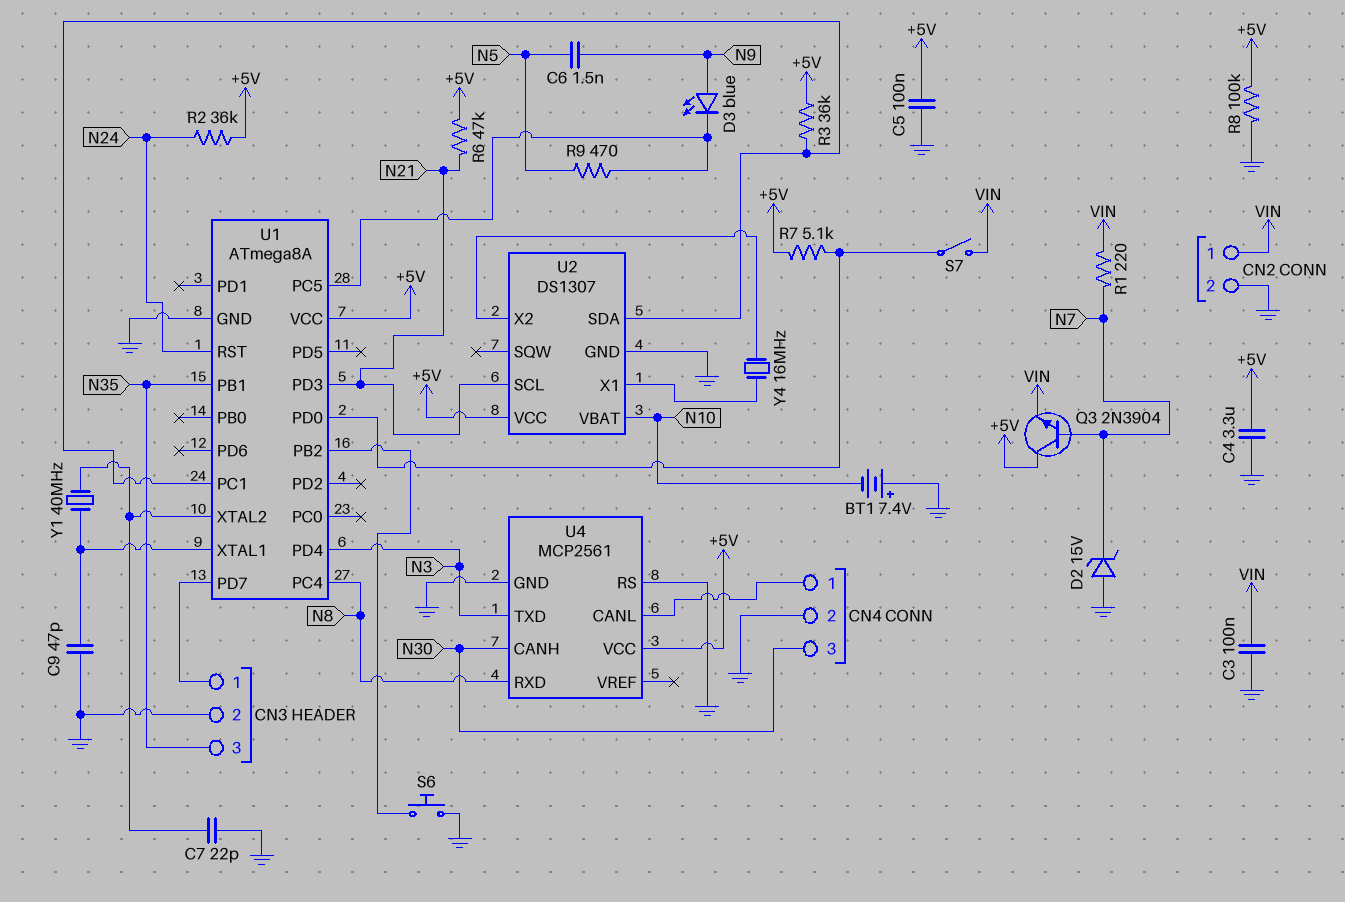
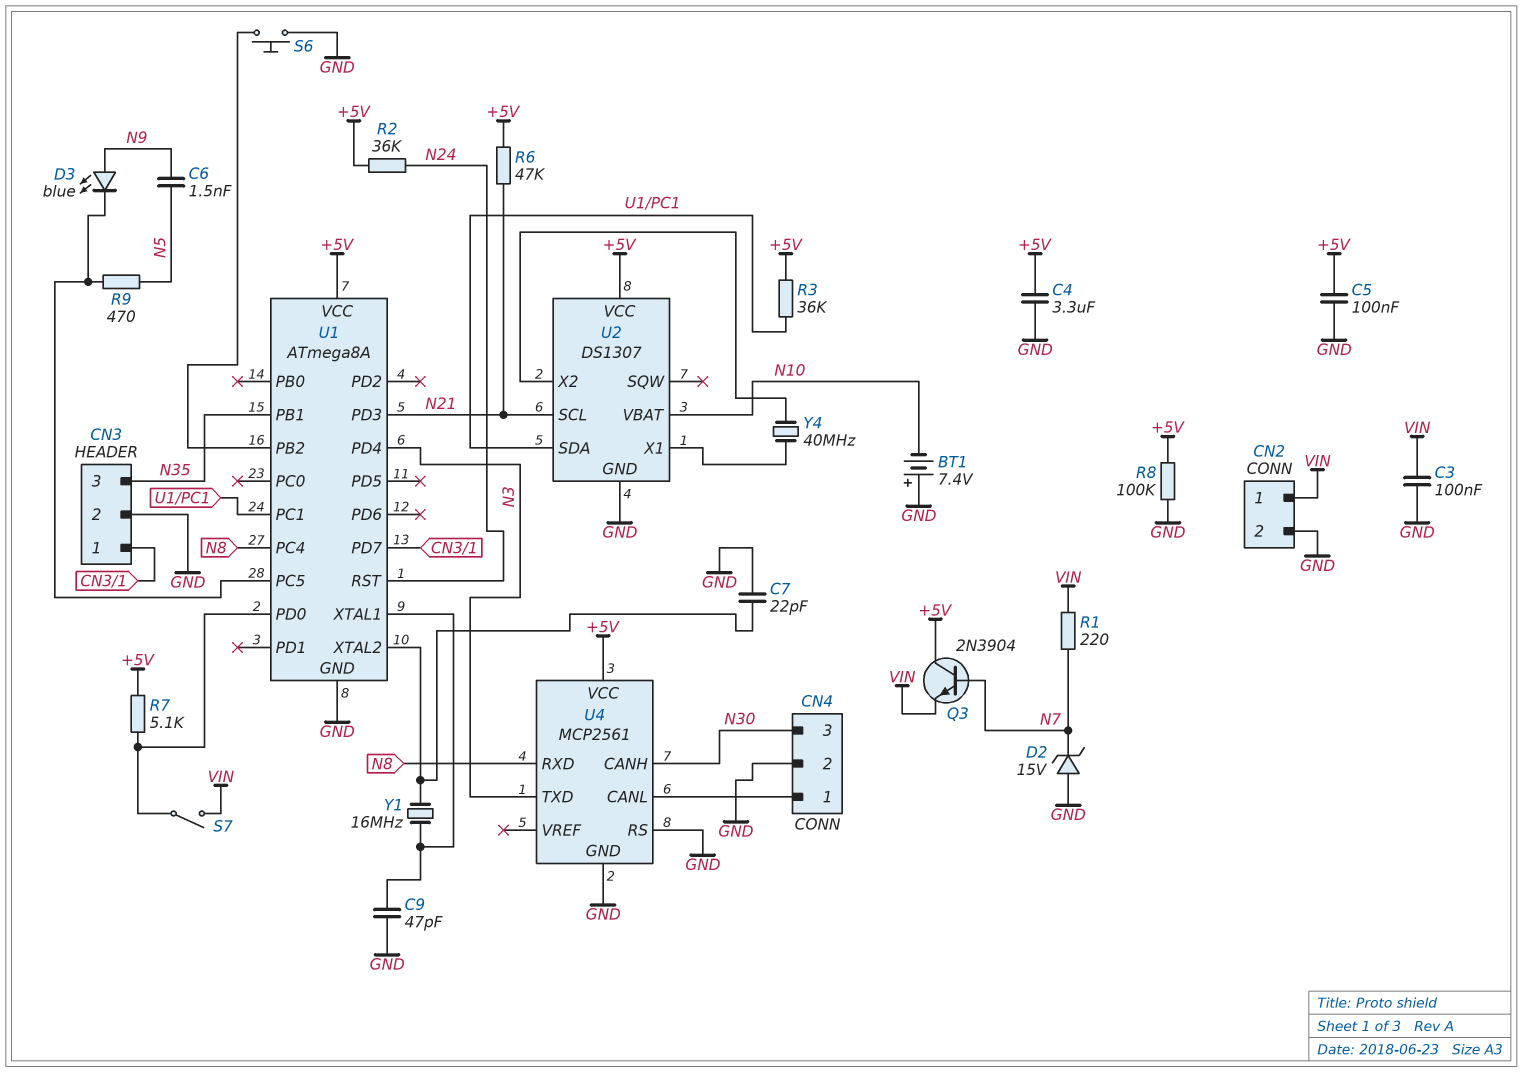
Y1: 40MHz (U1/XTAL1, U1/XTAL2) -> 16MHz (U1/XTAL1, U1/XTAL2)
Y4: 16MHz (U2/X1, U2/X2) -> 40MHz (U2/X1, U2/X2)

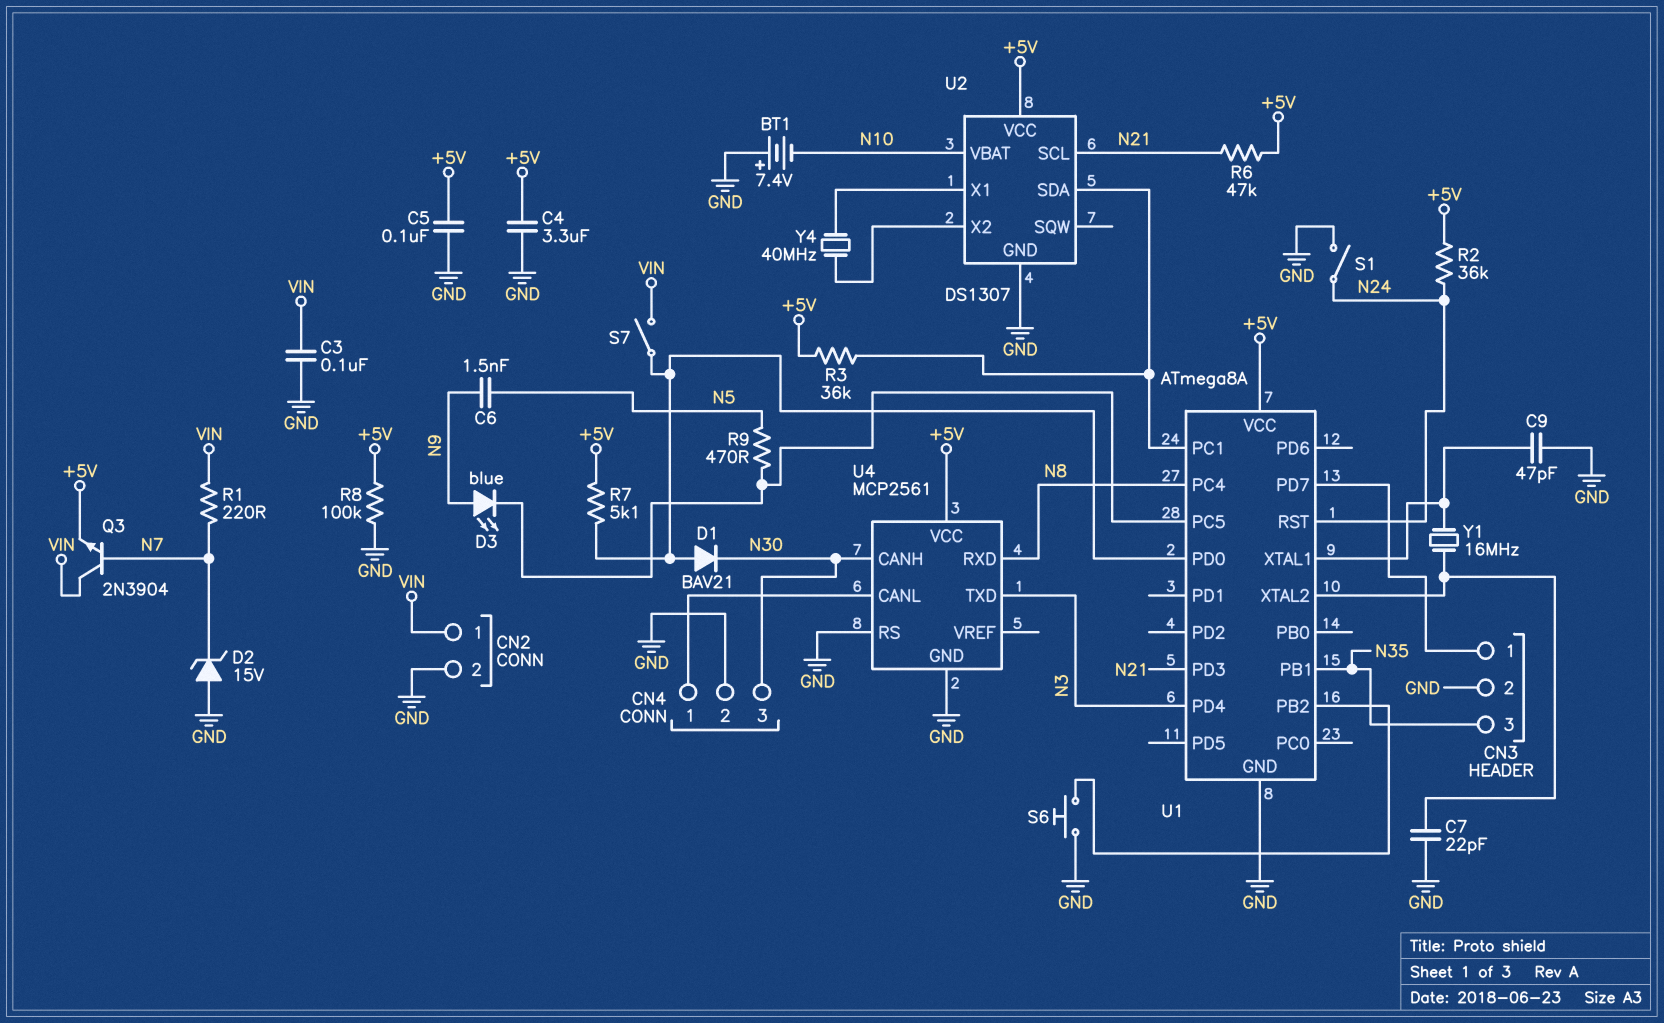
D1: none -> diode BAV21 (A U1/PD0, K N30)
Q3: NPN 2N3904 (B N7, C +5V, E VIN) -> NPN 2N3904 (B N7, C VIN, E +5V)
S1: none -> switch (GND, N24)

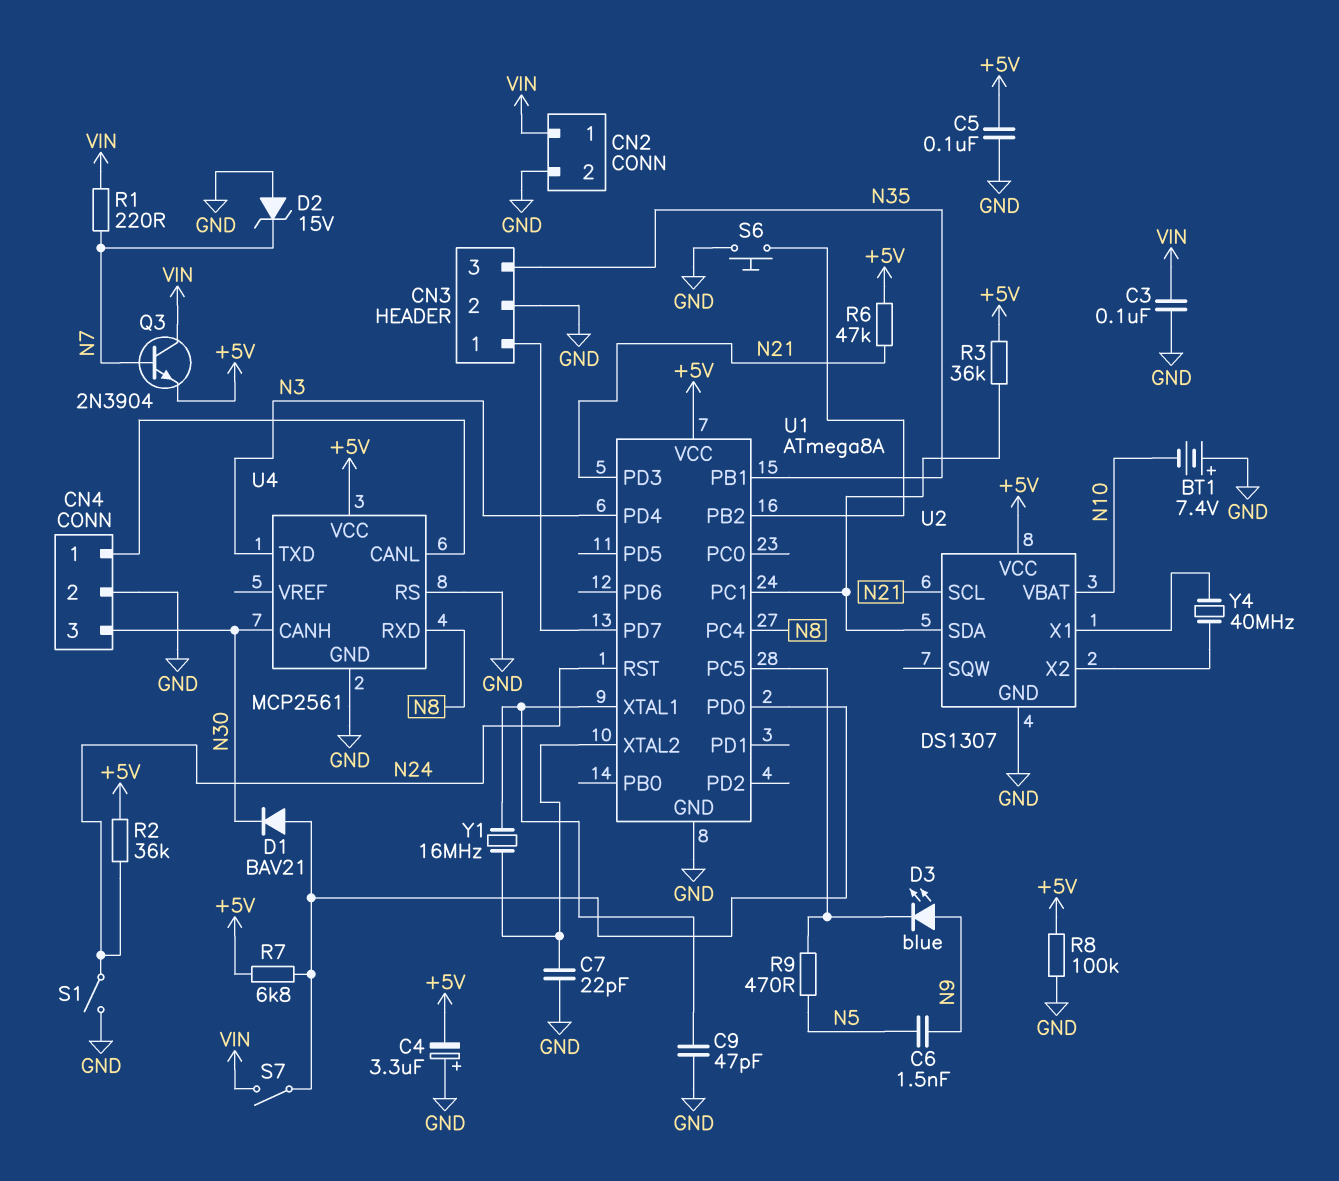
C4: 3.3uF (+5V, GND) -> 3.3uF (plus GND, minus +5V)
R7: 5.1k (+5V, U1/PD0) -> 6.8k (+5V, U1/PD0)

